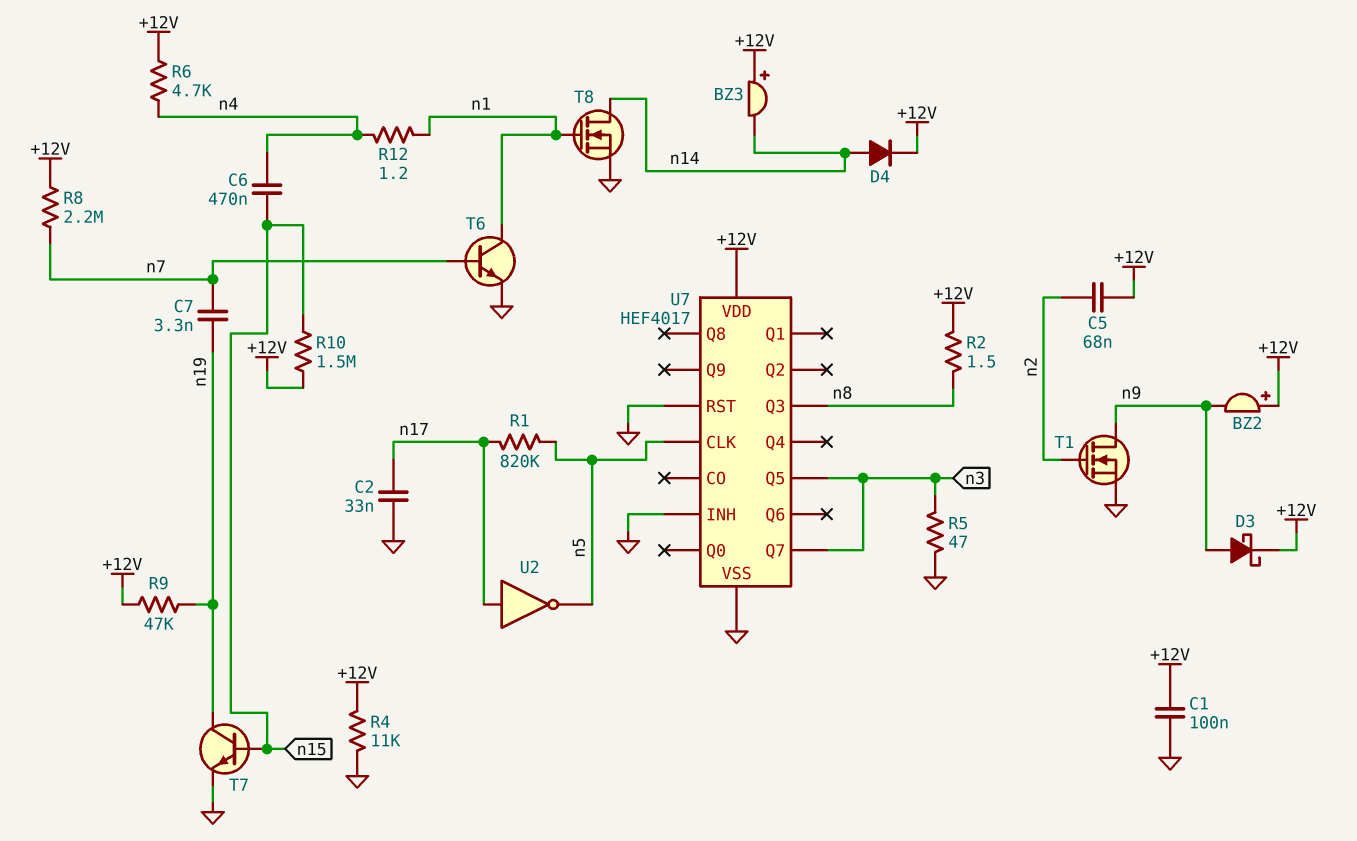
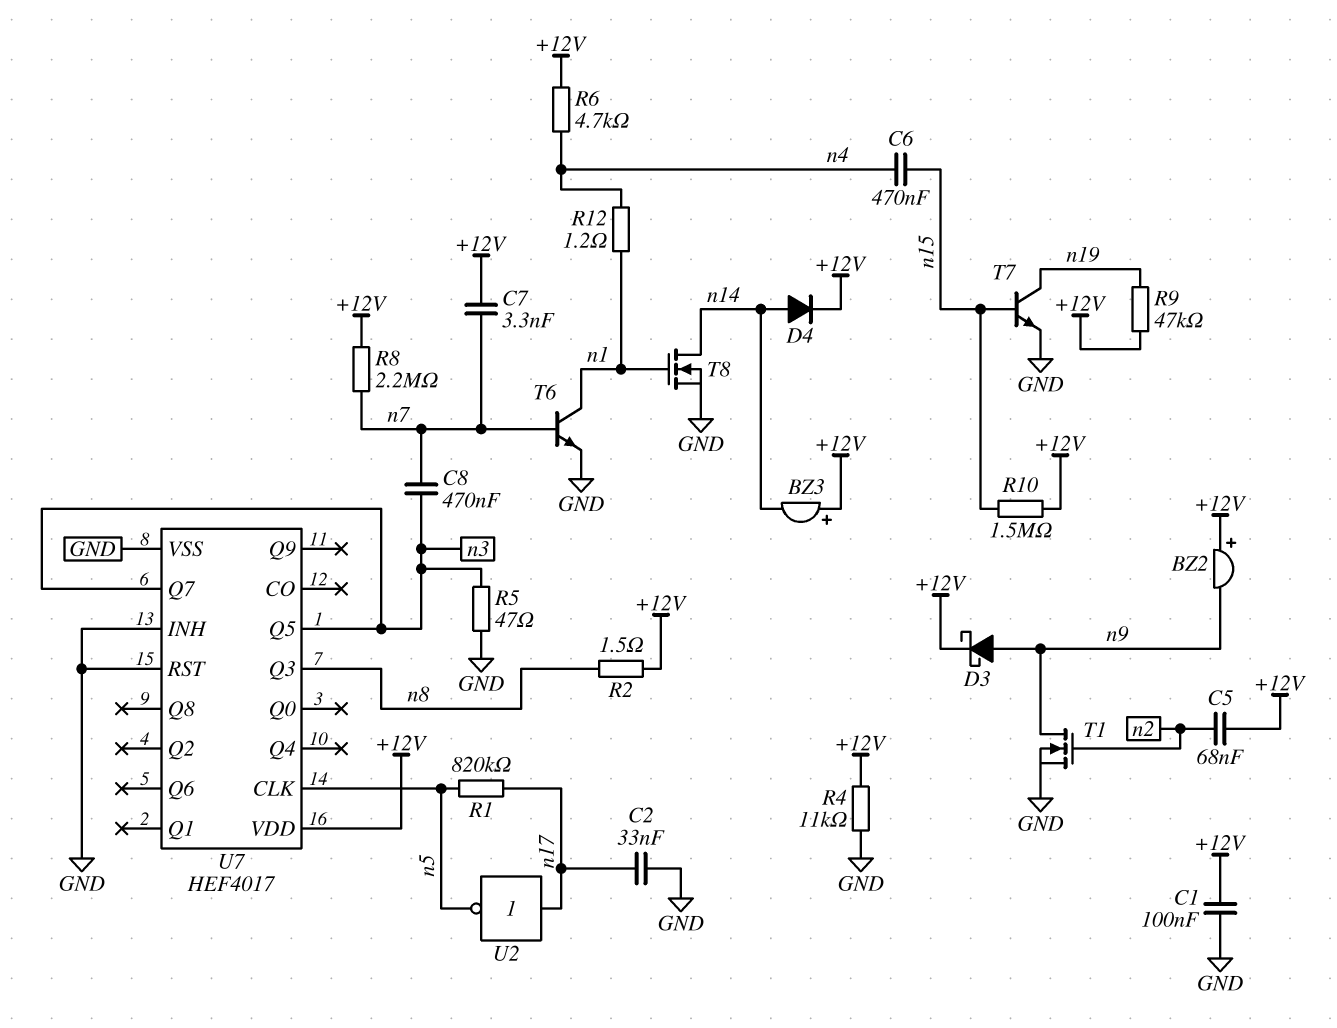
C7: 3.3nF (n7, n19) -> 3.3nF (+12V, n7)
C8: none -> 470nF (n3, n7)

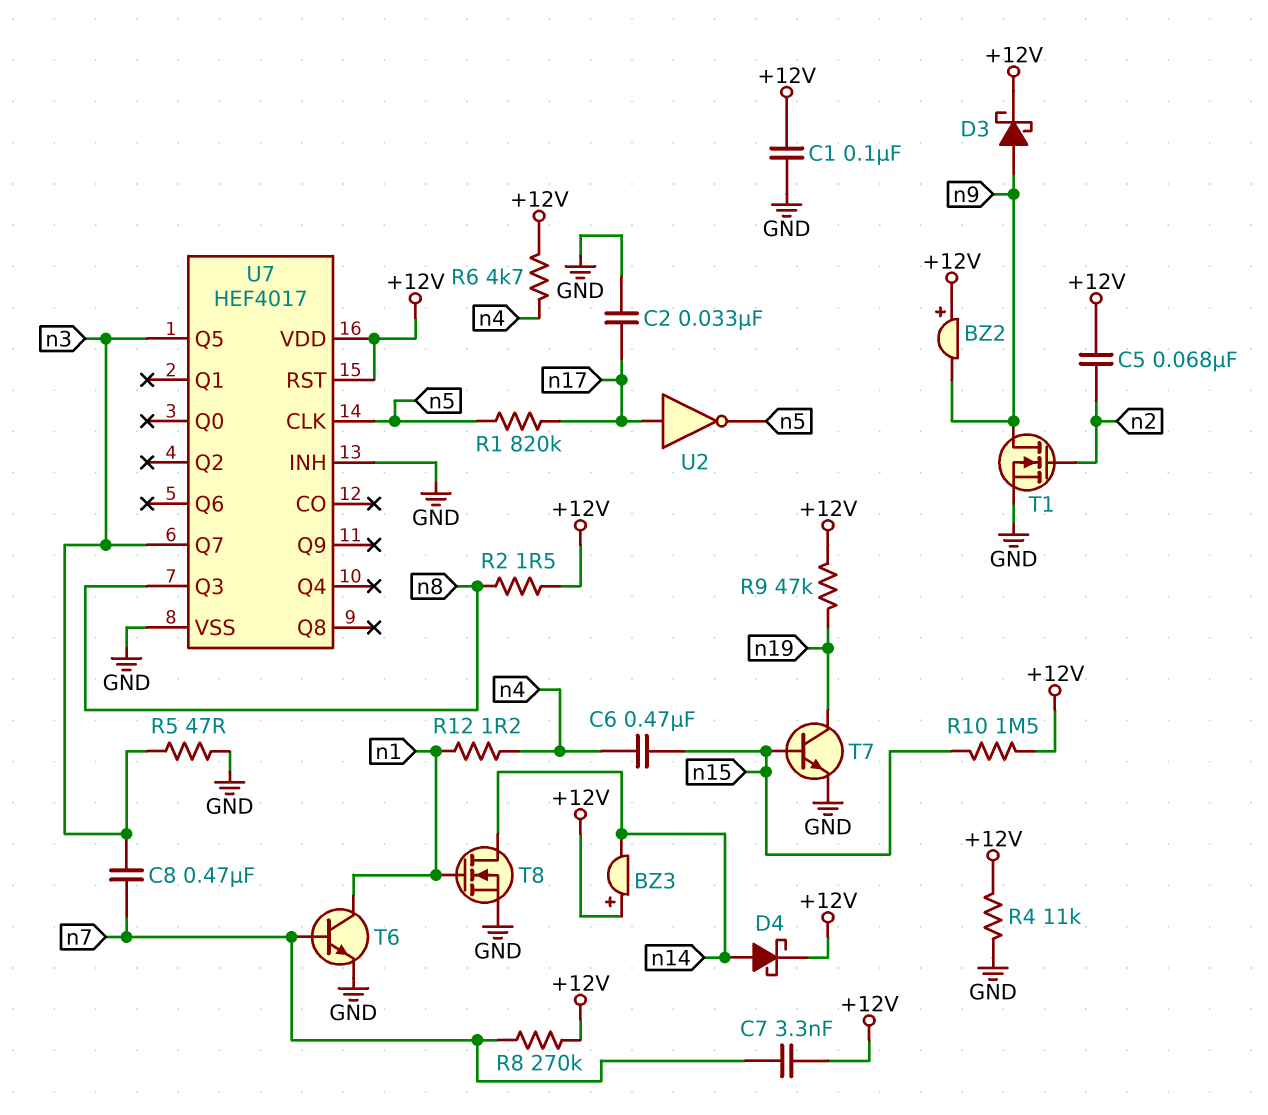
D4: diode (A n14, K +12V) -> schottky (A n14, K +12V)
R8: 2.2M (+12V, n7) -> 270k (+12V, n7)
U7 pin RST: GND -> +12V

